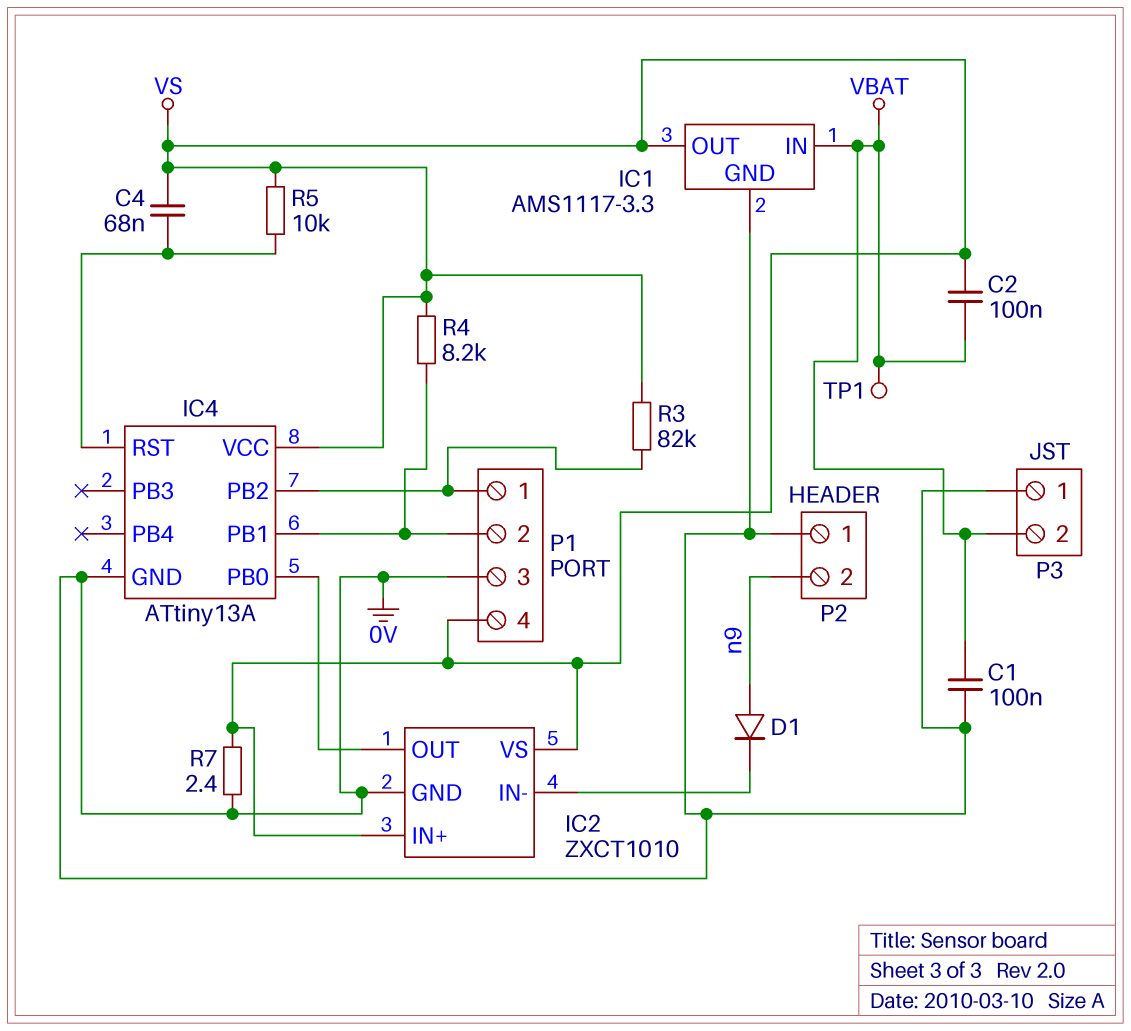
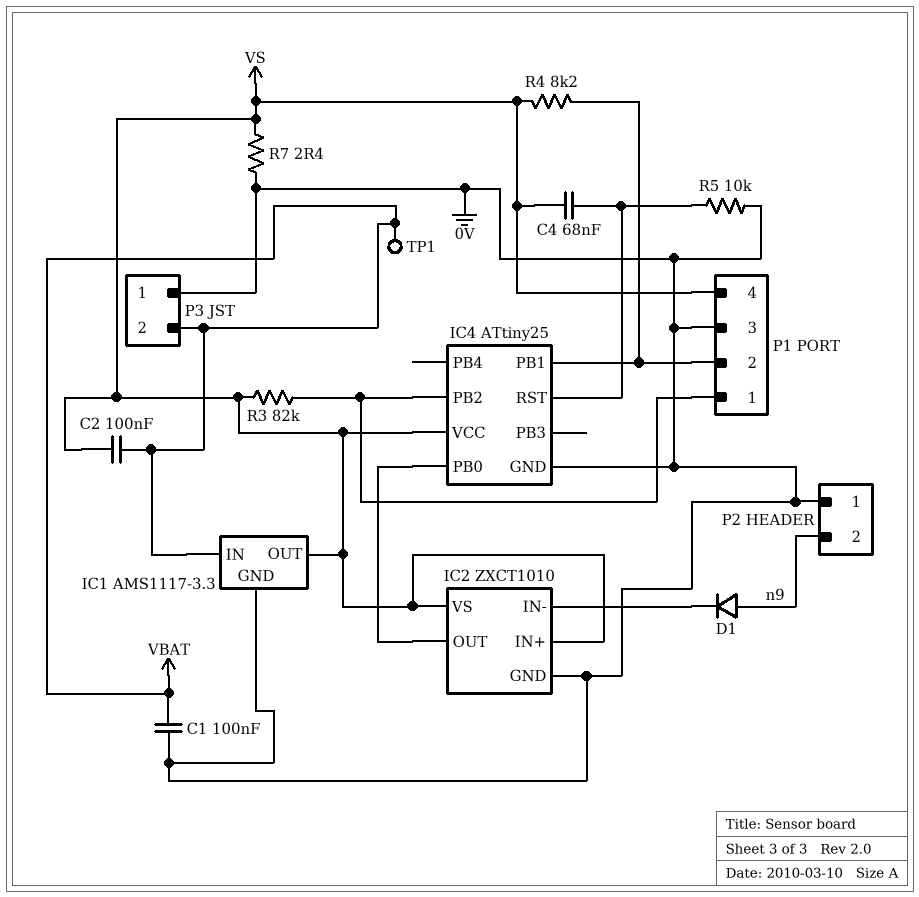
IC4: ATtiny13A -> ATtiny25
R5: 10k (IC4/RST, VS) -> 10k (0V, IC4/RST)

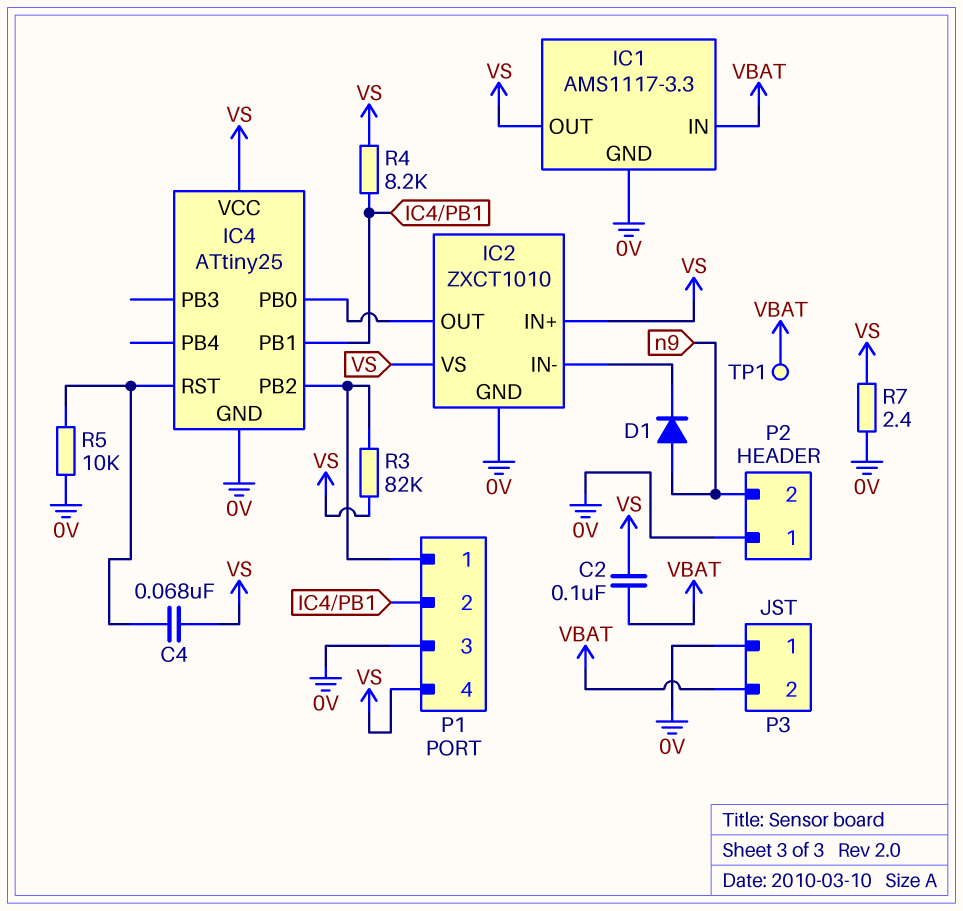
C1: 100nF (0V, VBAT) -> none

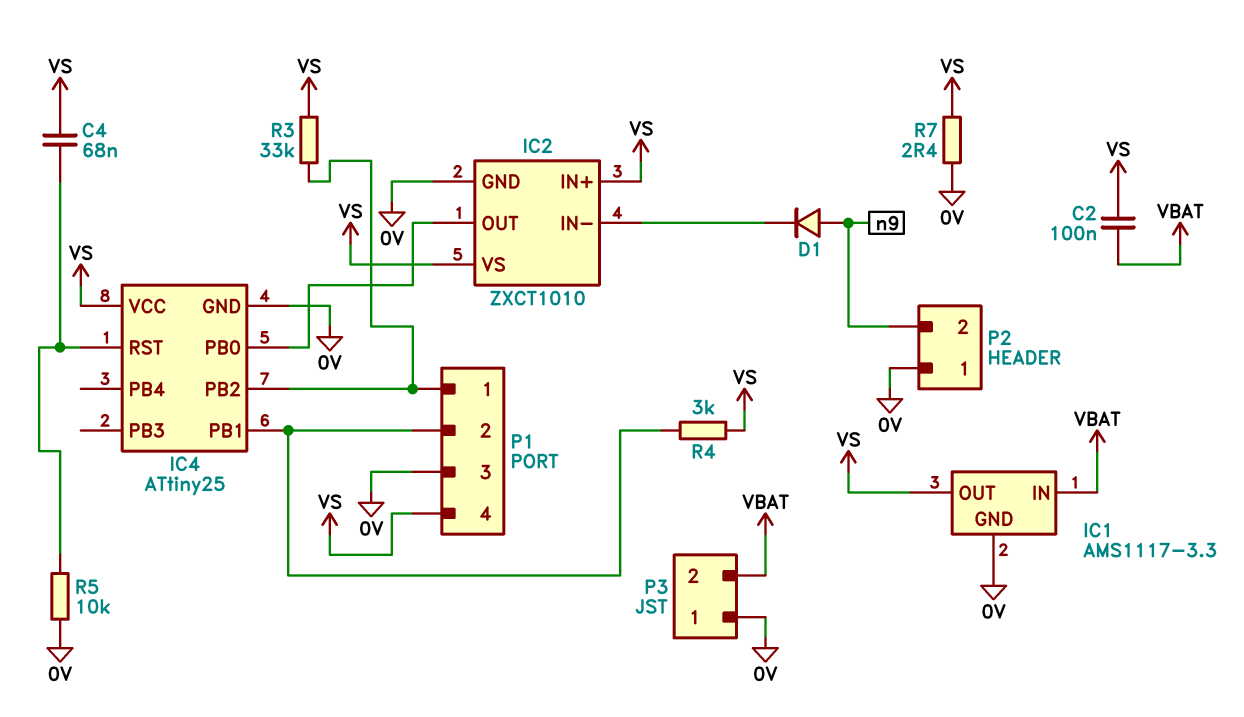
R3: 82k (IC4/PB2, VS) -> 33k (IC4/PB2, VS)
R4: 8.2k (IC4/PB1, VS) -> 3k (IC4/PB1, VS)
TP1: test point (VBAT) -> none

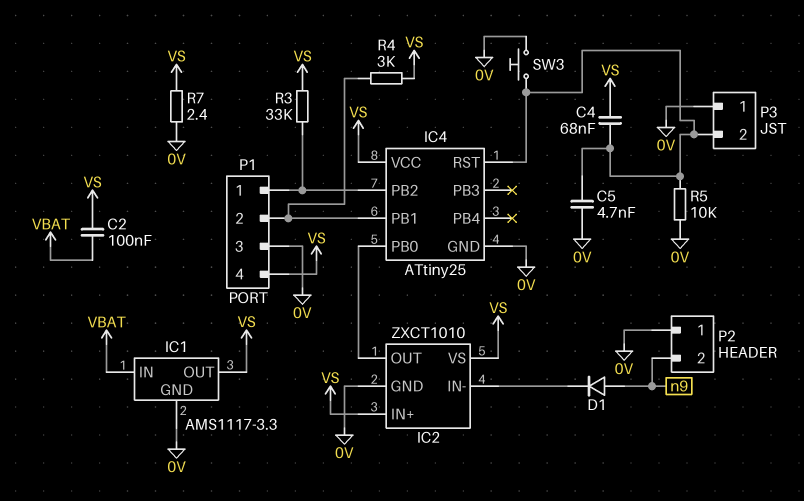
C5: none -> 4.7nF (0V, IC4/RST)
P3 pin 2: VBAT -> IC4/RST
SW3: none -> button (0V, IC4/RST)

